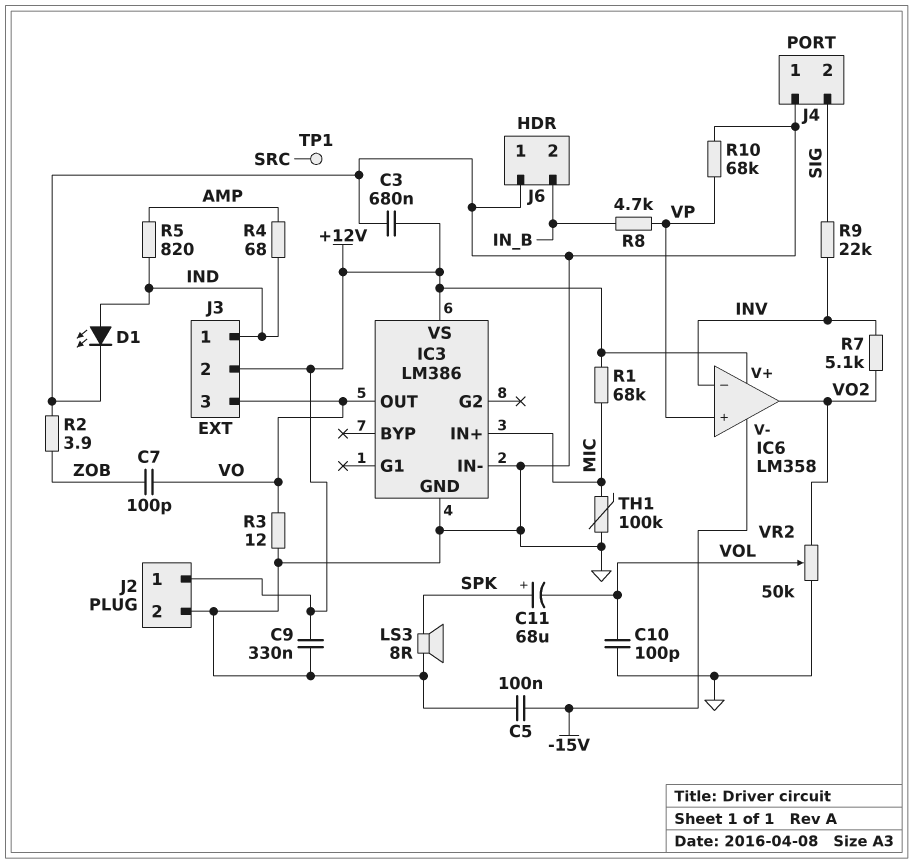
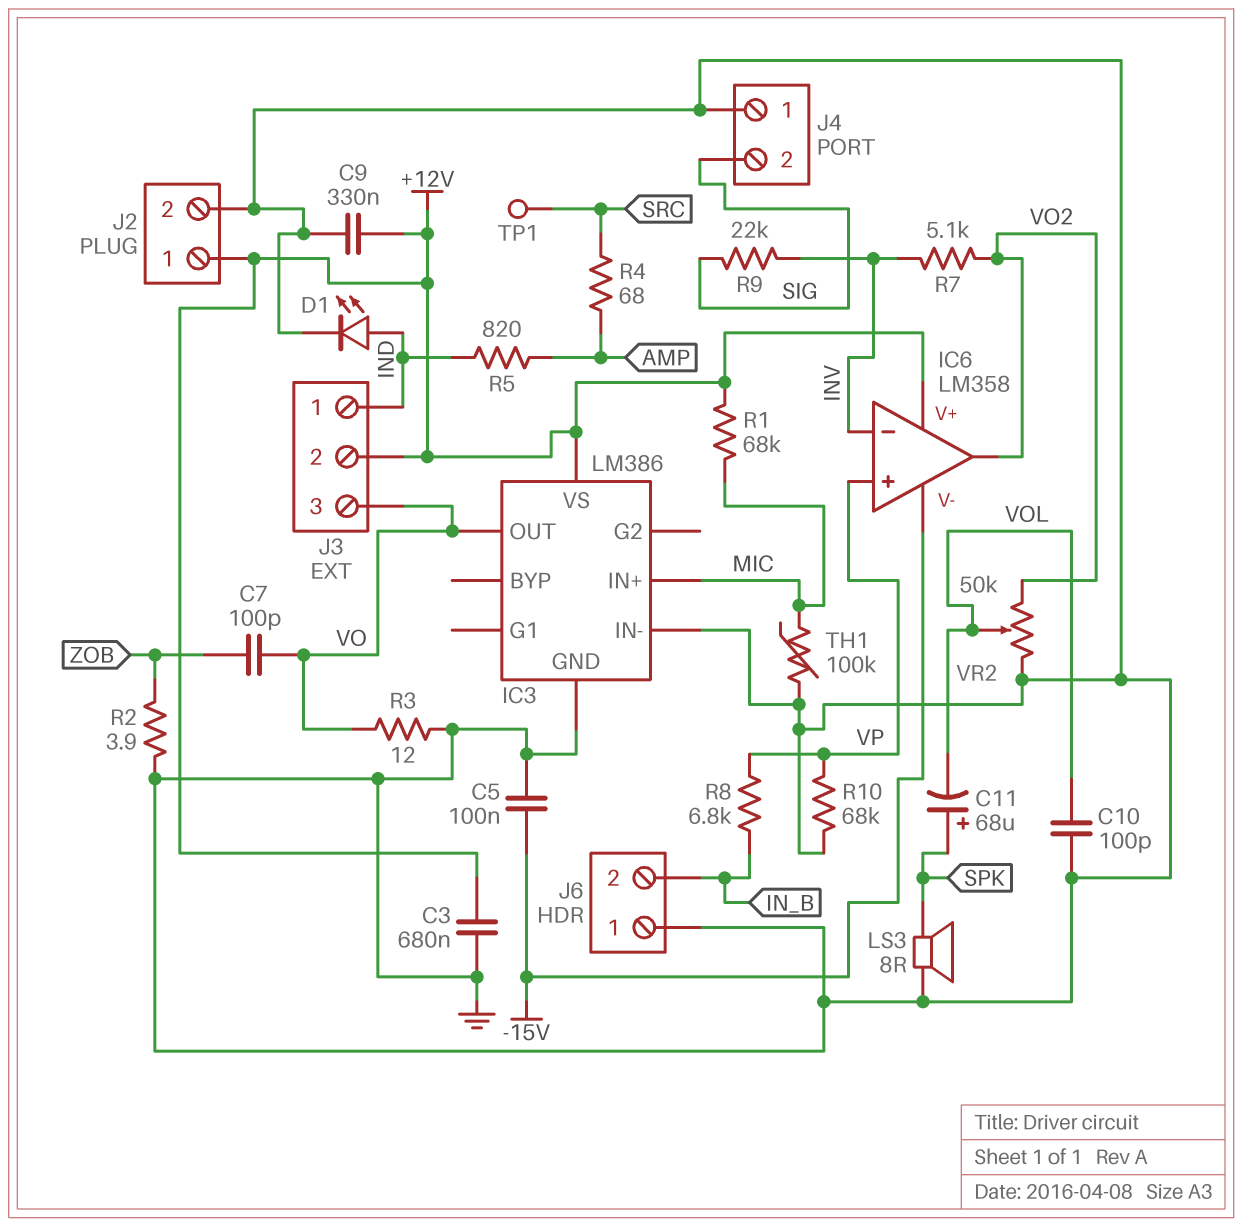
R4: 68 (AMP, IND) -> 68 (AMP, SRC)
R8: 4.7k (IN_B, VP) -> 6.8k (IN_B, VP)

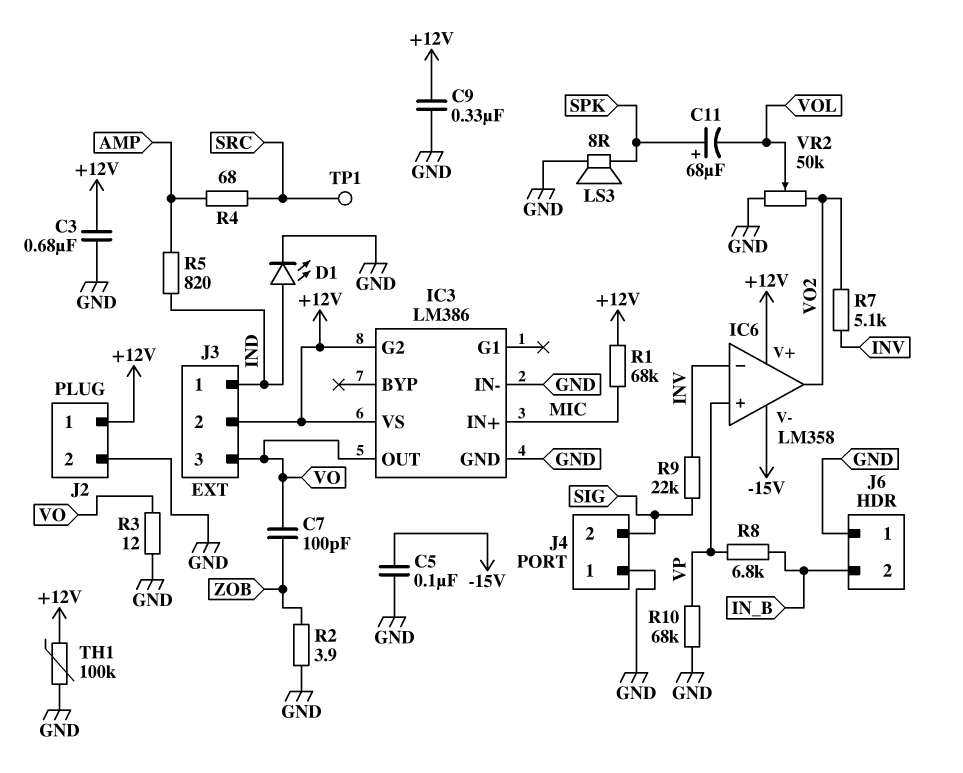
C10: 100pF (GND, VOL) -> none
IC3 pin G2: none -> +12V
TH1: 100k (GND, MIC) -> 100k (+12V, GND)

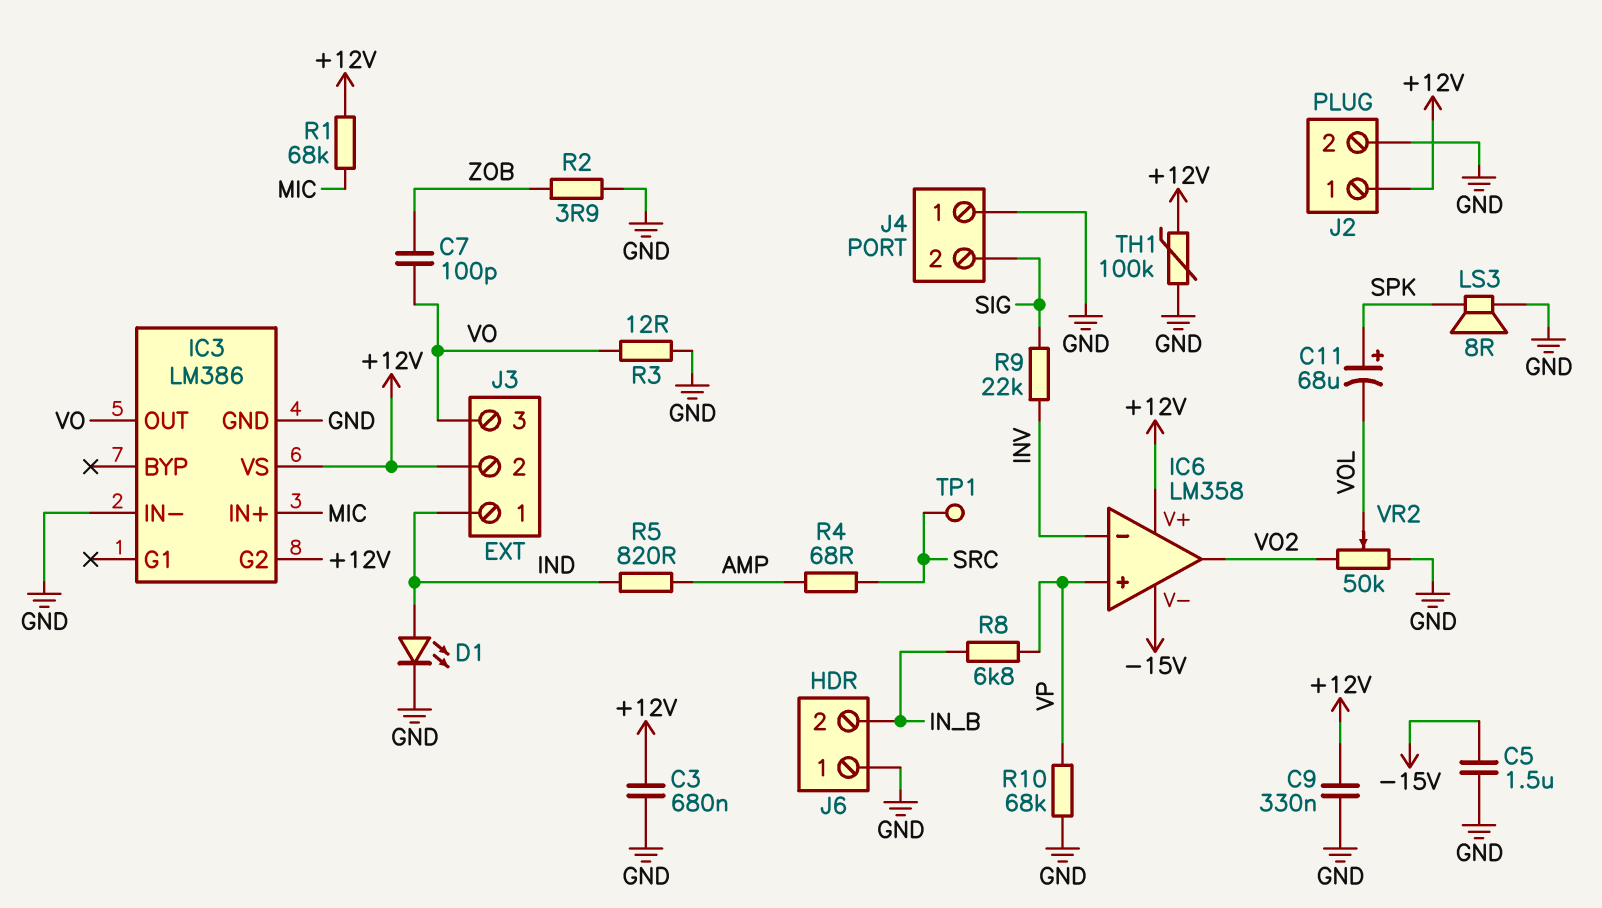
C5: 100nF (-15V, GND) -> 1.5uF (-15V, GND)
R7: 5.1k (INV, VO2) -> none

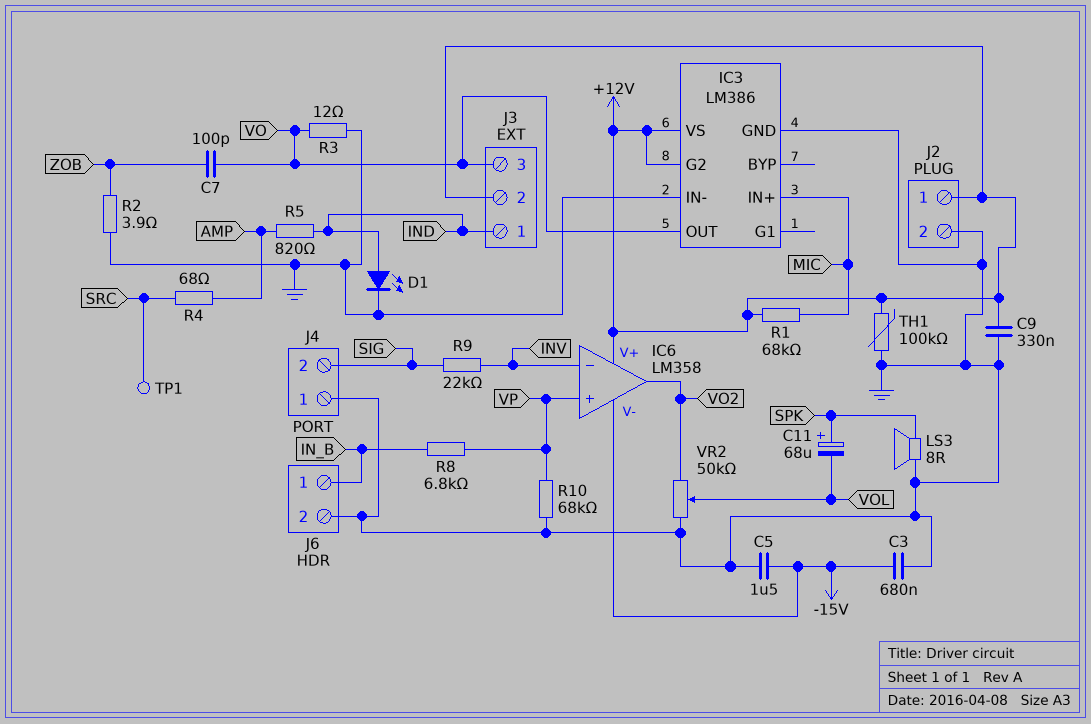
C3: 680nF (+12V, GND) -> 680nF (-15V, GND)
J6 pin 1: GND -> IN_B
J6 pin 2: IN_B -> GND

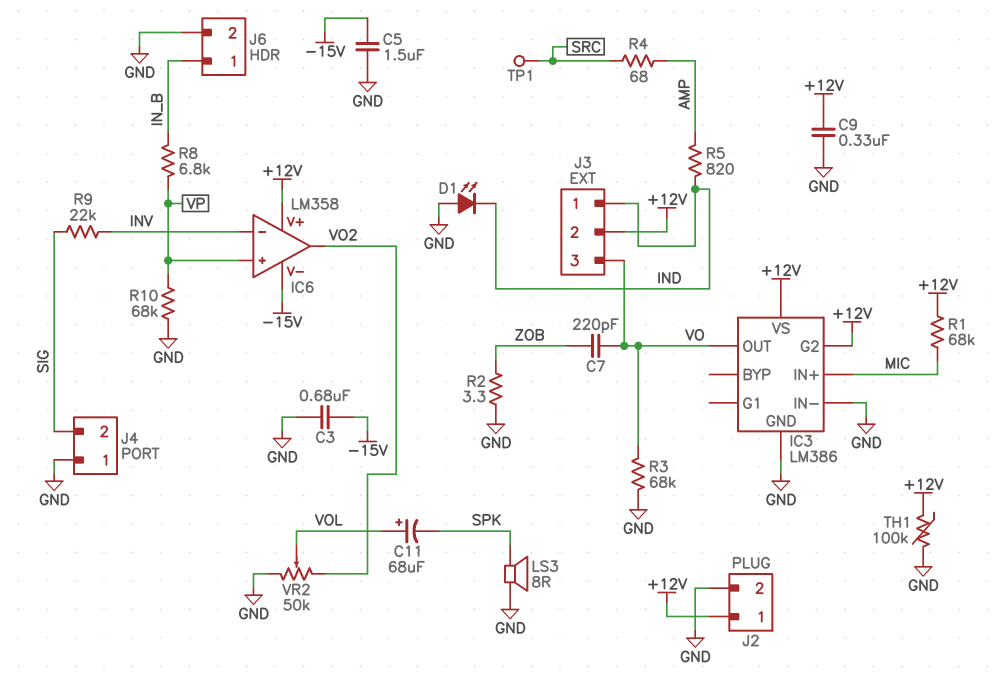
C7: 100pF (VO, ZOB) -> 220pF (VO, ZOB)
C11: 68uF (plus SPK, minus VOL) -> 68uF (plus VOL, minus SPK)
D1: LED (A IND, K GND) -> LED (A GND, K IND)
R2: 3.9 (GND, ZOB) -> 3.3 (GND, ZOB)
R3: 12 (GND, VO) -> 68k (GND, VO)

